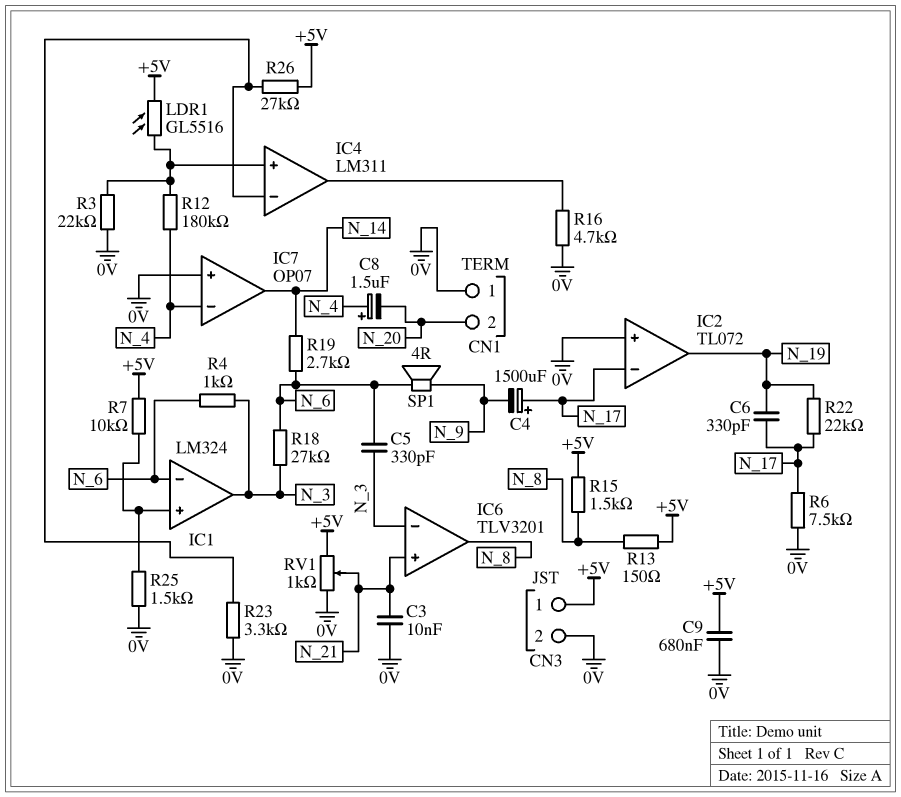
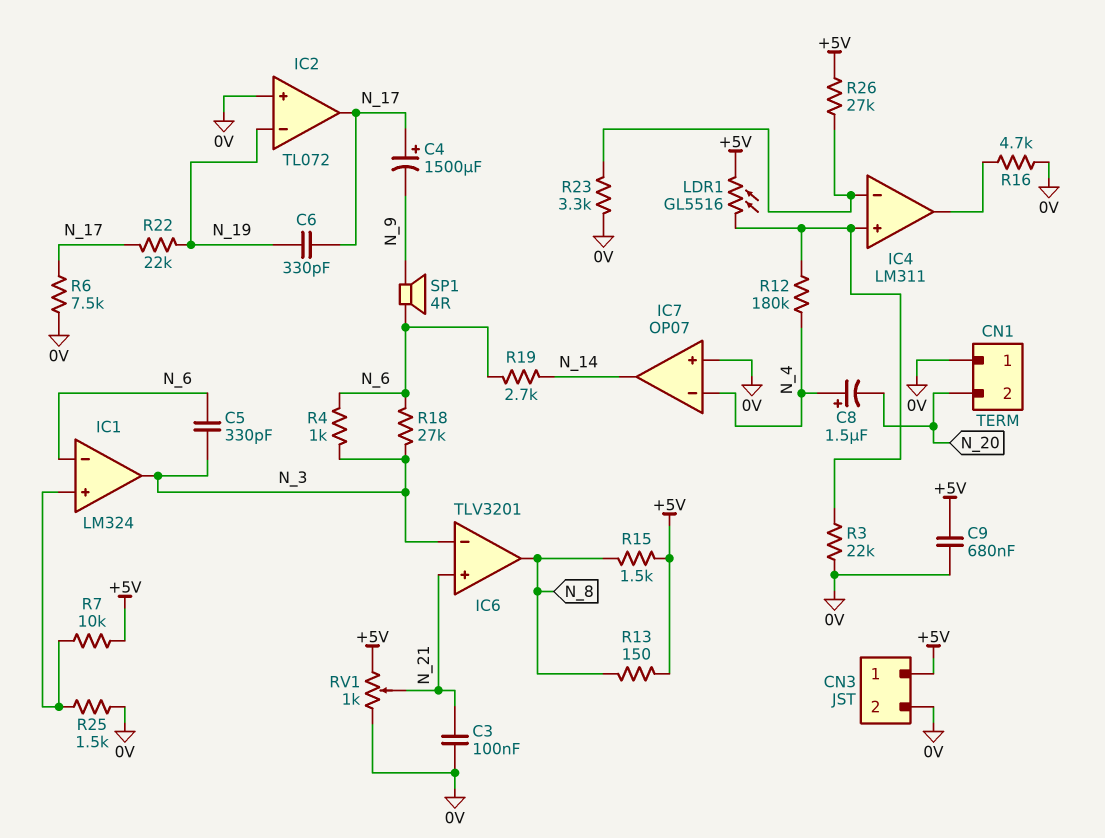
C3: 10nF (0V, N_21) -> 100nF (0V, N_21)
IC2 pin in-: N_17 -> N_19
IC2 pin out: N_19 -> N_17

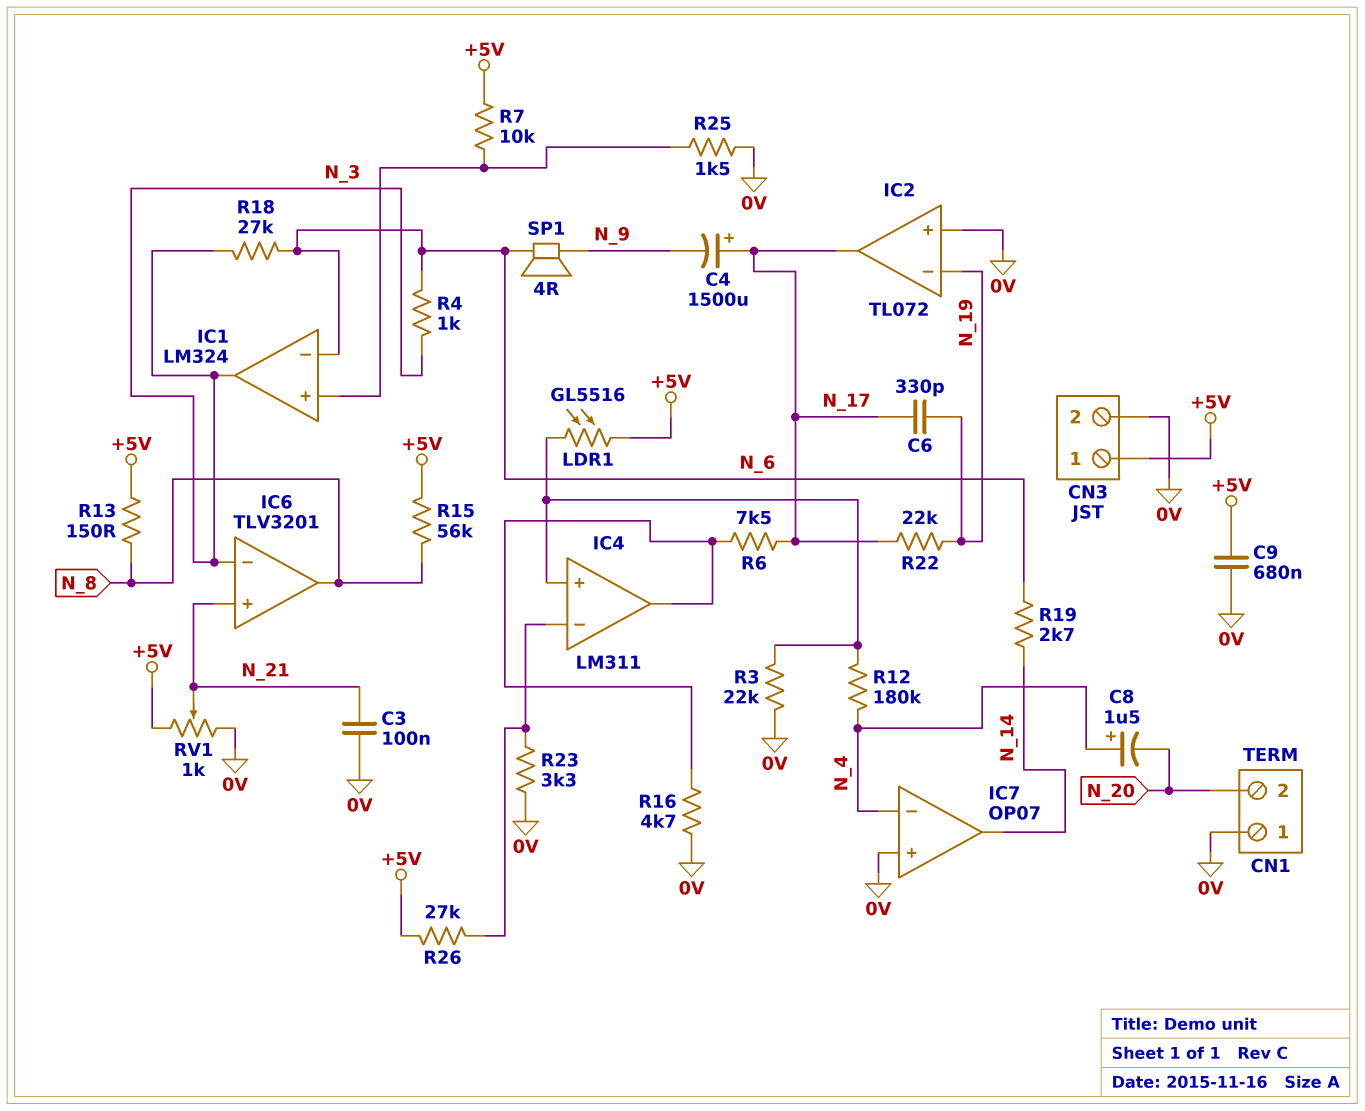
C5: 330pF (N_3, N_6) -> none
R6: 7.5k (0V, N_17) -> 7.5k (IC4/out, N_17)
R15: 1.5k (+5V, N_8) -> 56k (+5V, N_8)

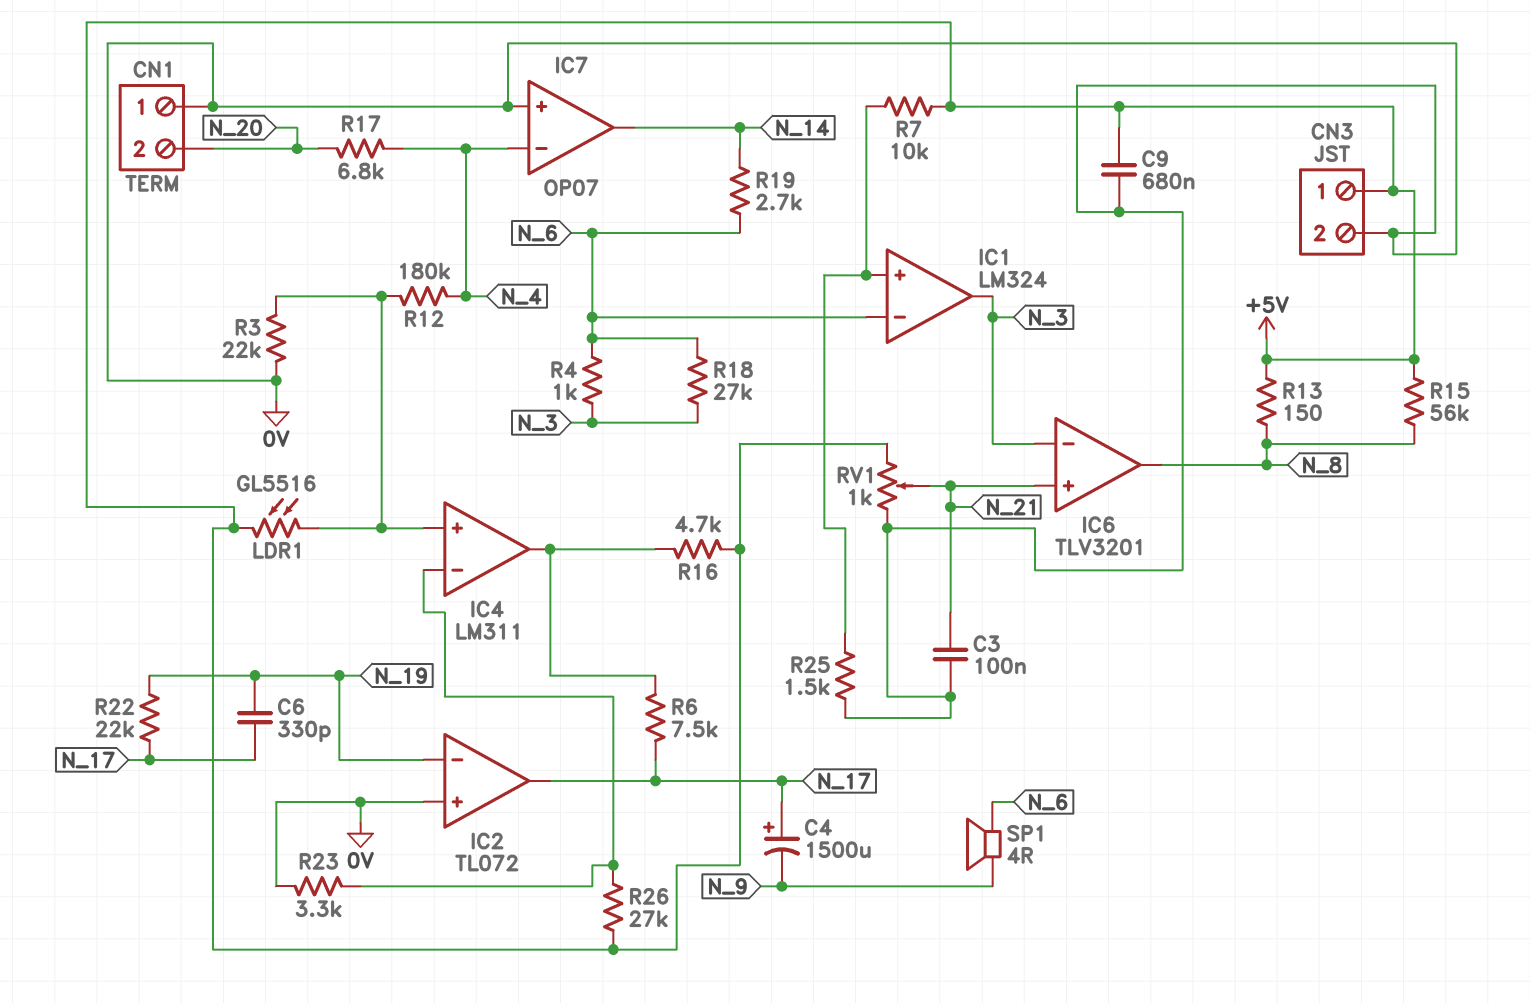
C8: 1.5uF (plus N_4, minus N_20) -> none
R16: 4.7k (0V, IC4/out) -> 4.7k (+5V, IC4/out)
R17: none -> 6.8k (N_4, N_20)

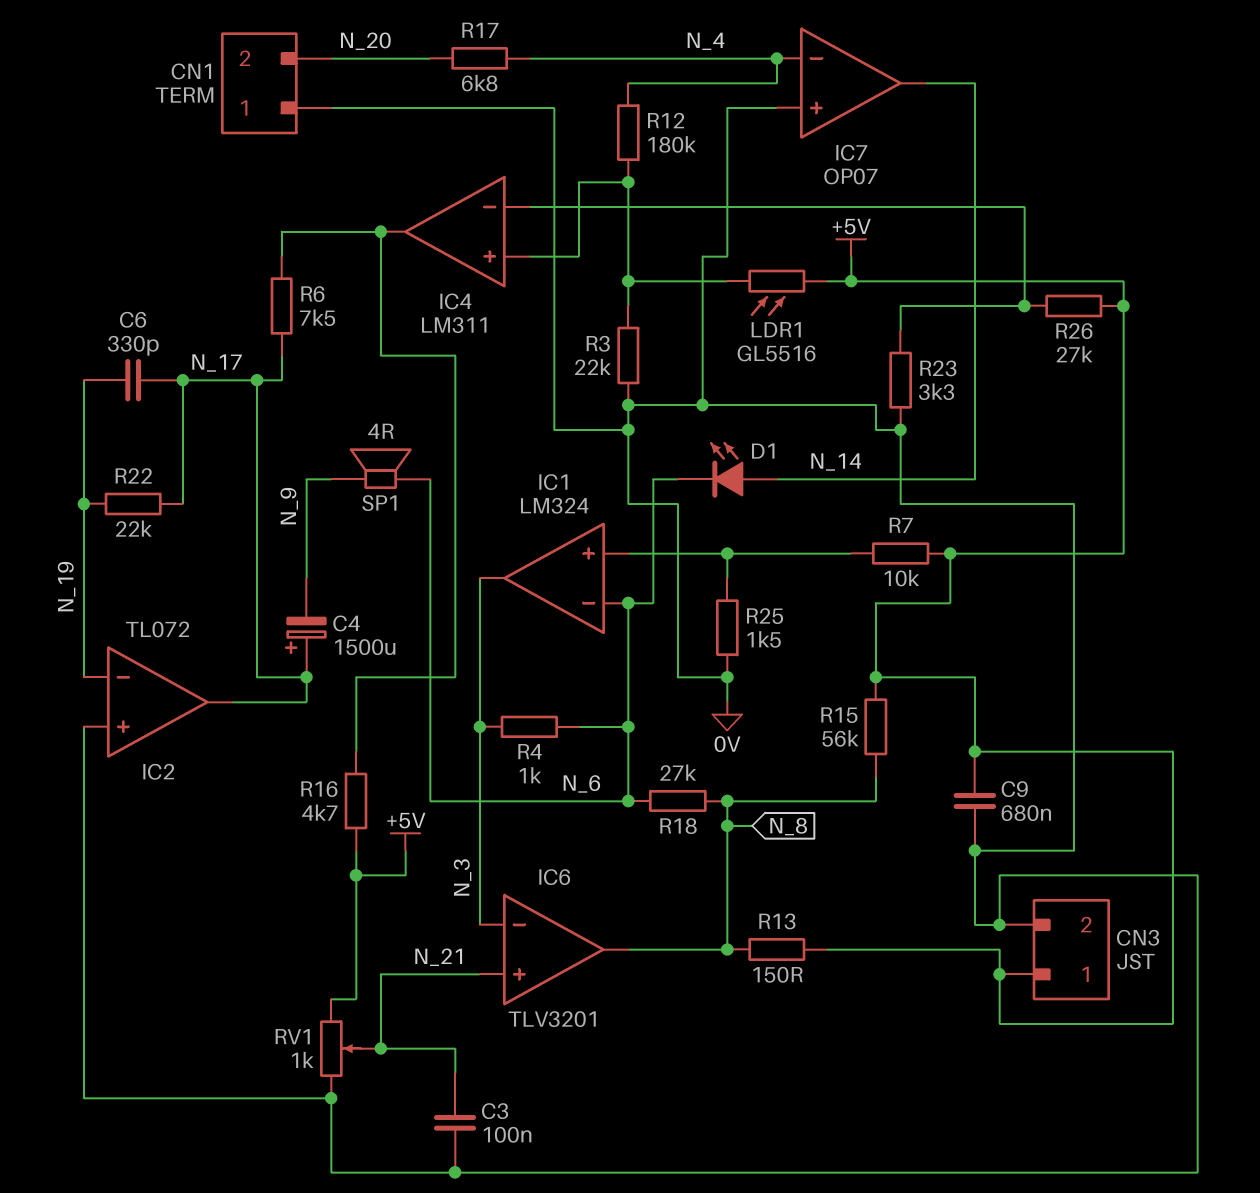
D1: none -> LED (A N_14, K N_6)
R18: 27k (N_3, N_6) -> 27k (N_6, N_8)
R19: 2.7k (N_6, N_14) -> none

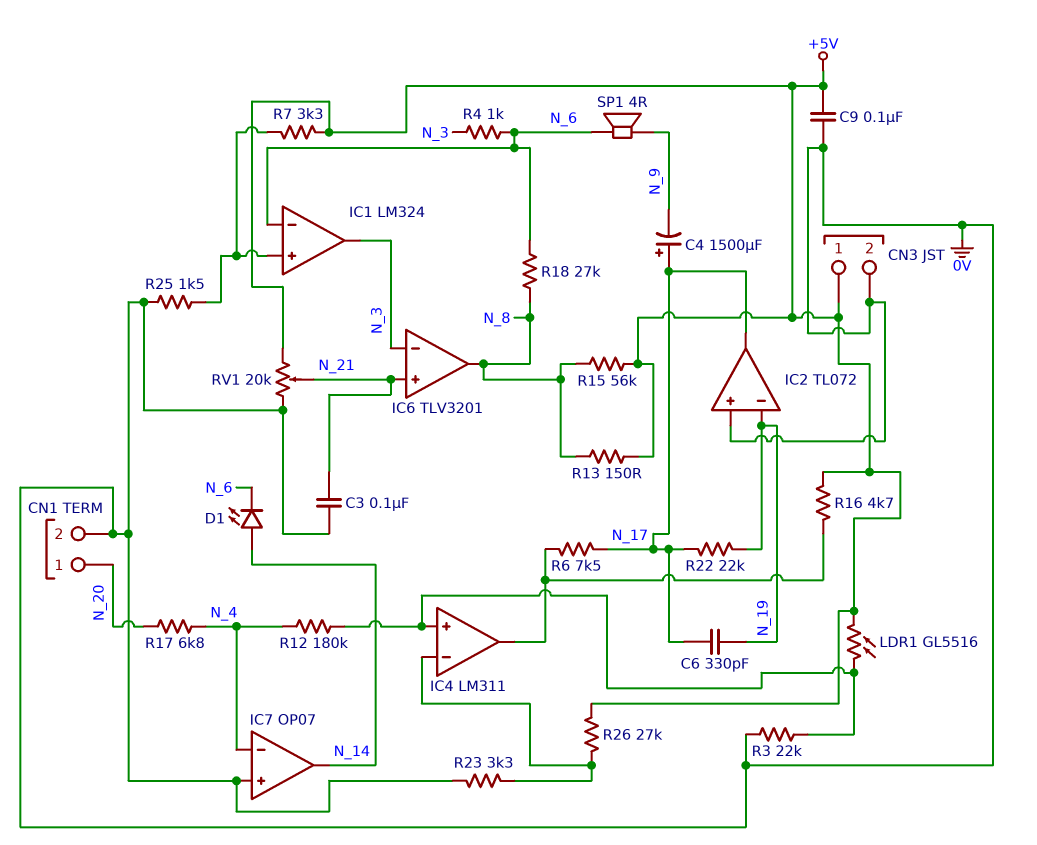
C9: 680nF (+5V, 0V) -> 100nF (+5V, 0V)
CN1 pin 1: 0V -> N_20
CN1 pin 2: N_20 -> 0V
R7: 10k (+5V, IC1/in+) -> 3.3k (+5V, IC1/in+)
RV1: 1k (+5V, 0V, wiper N_21) -> 20k (+5V, 0V, wiper N_21)

